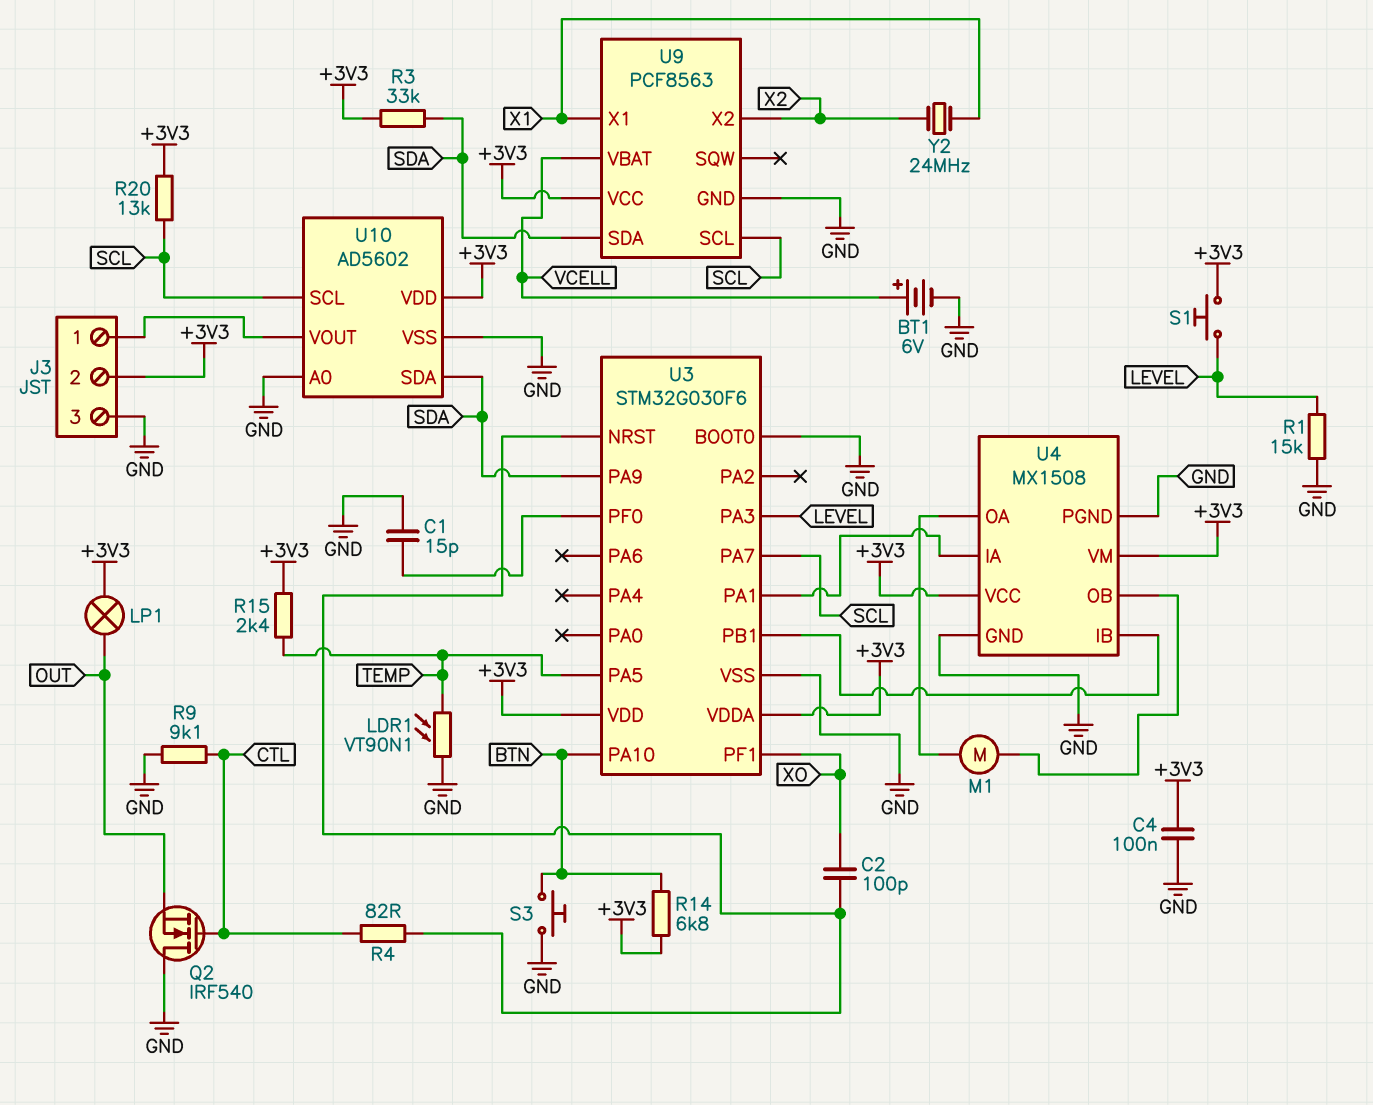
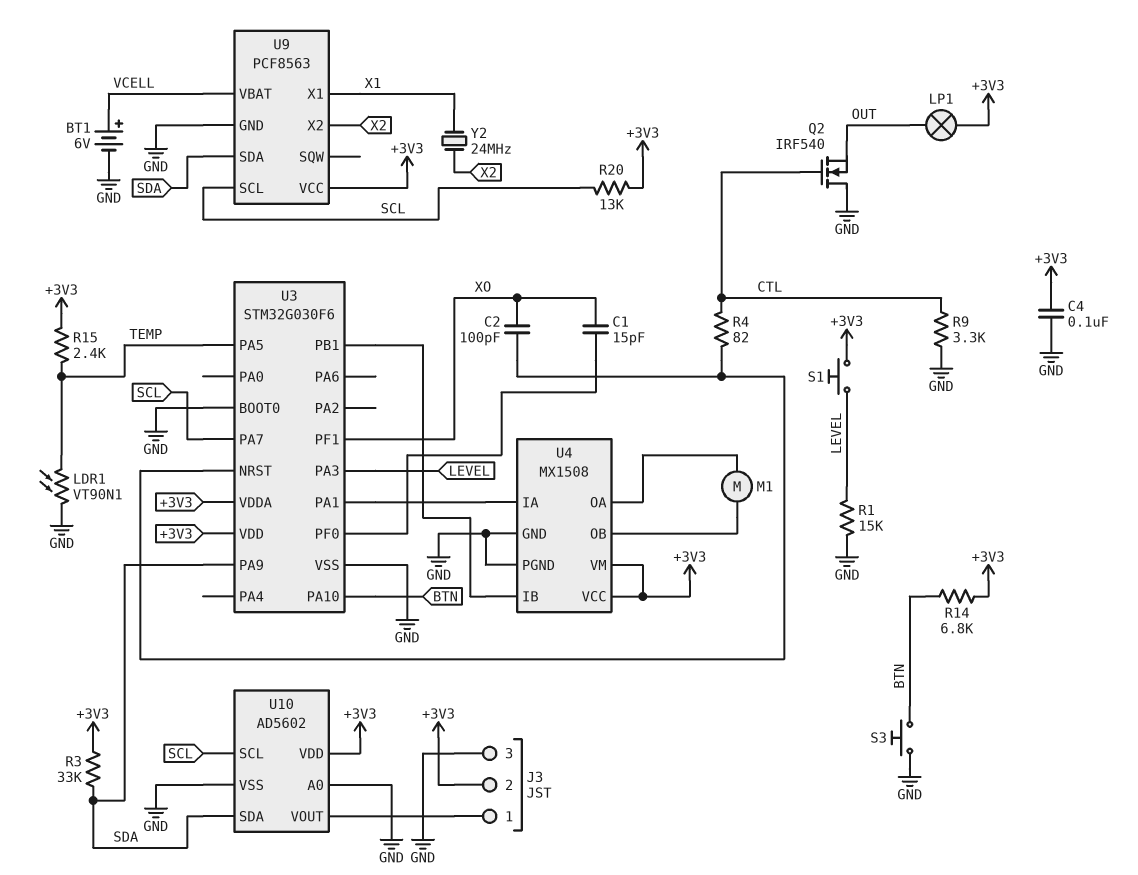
C1: 15pF (GND, U3/PF0) -> 15pF (U3/PF0, XO)
R9: 9.1k (CTL, GND) -> 3.3k (CTL, GND)

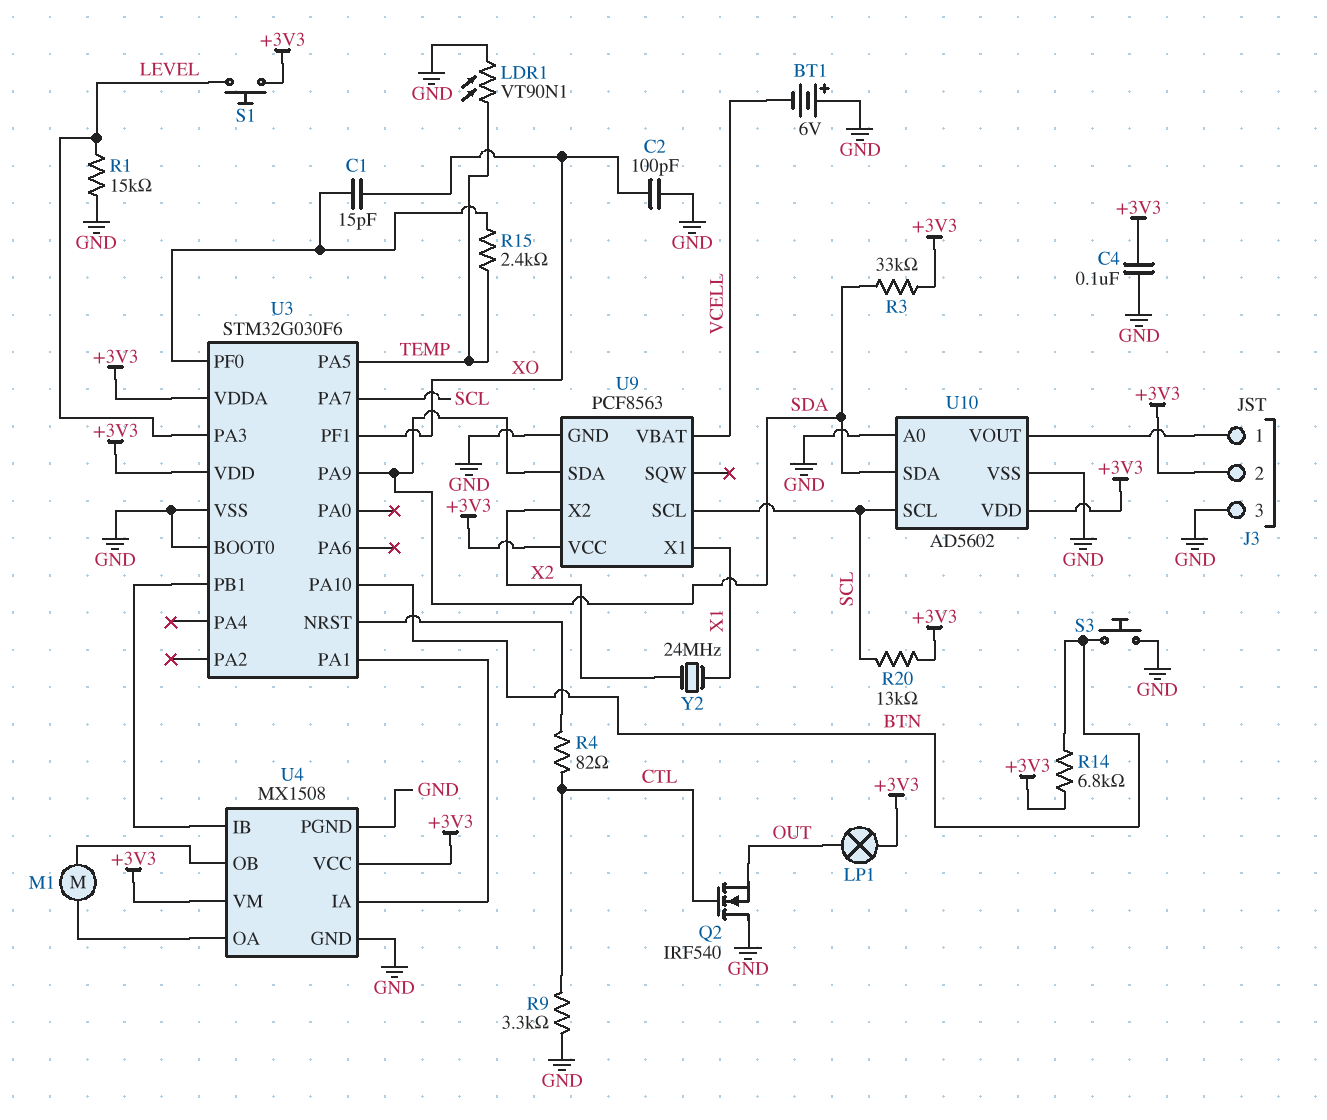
BT1: 6V (plus VCELL, minus GND) -> 6V (plus GND, minus VCELL)
C2: 100pF (U3/NRST, XO) -> 100pF (GND, XO)
R15: 2.4k (+3V3, TEMP) -> 2.4k (TEMP, U3/PF0)

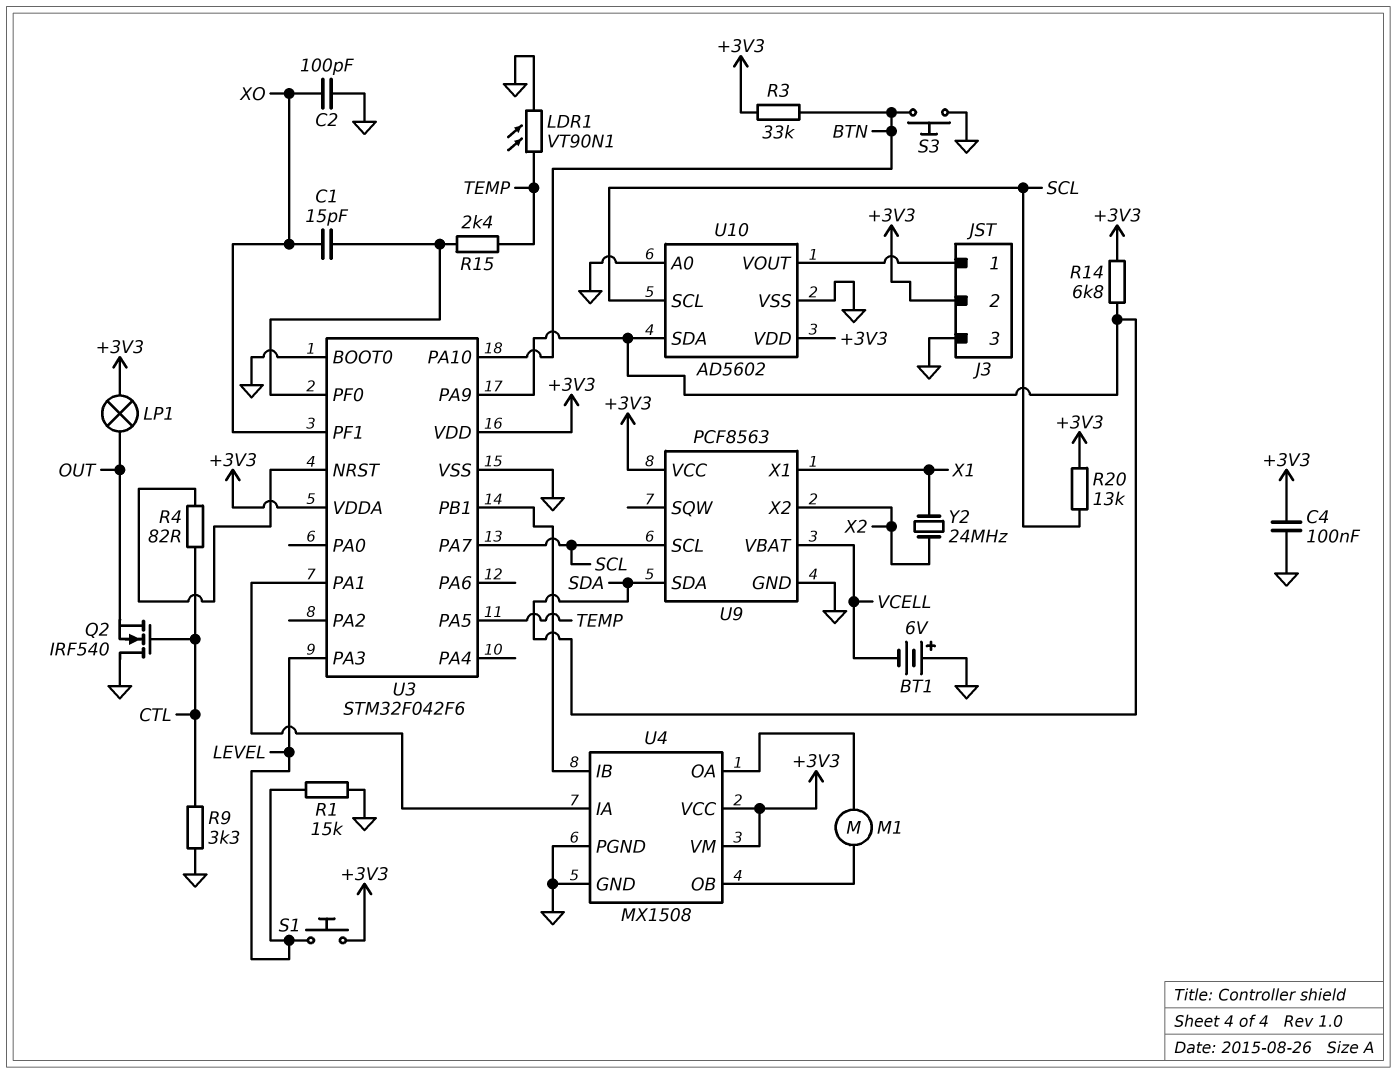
R3: 33k (+3V3, SDA) -> 33k (+3V3, BTN)
R14: 6.8k (+3V3, BTN) -> 6.8k (+3V3, SDA)
U3: STM32G030F6 -> STM32F042F6

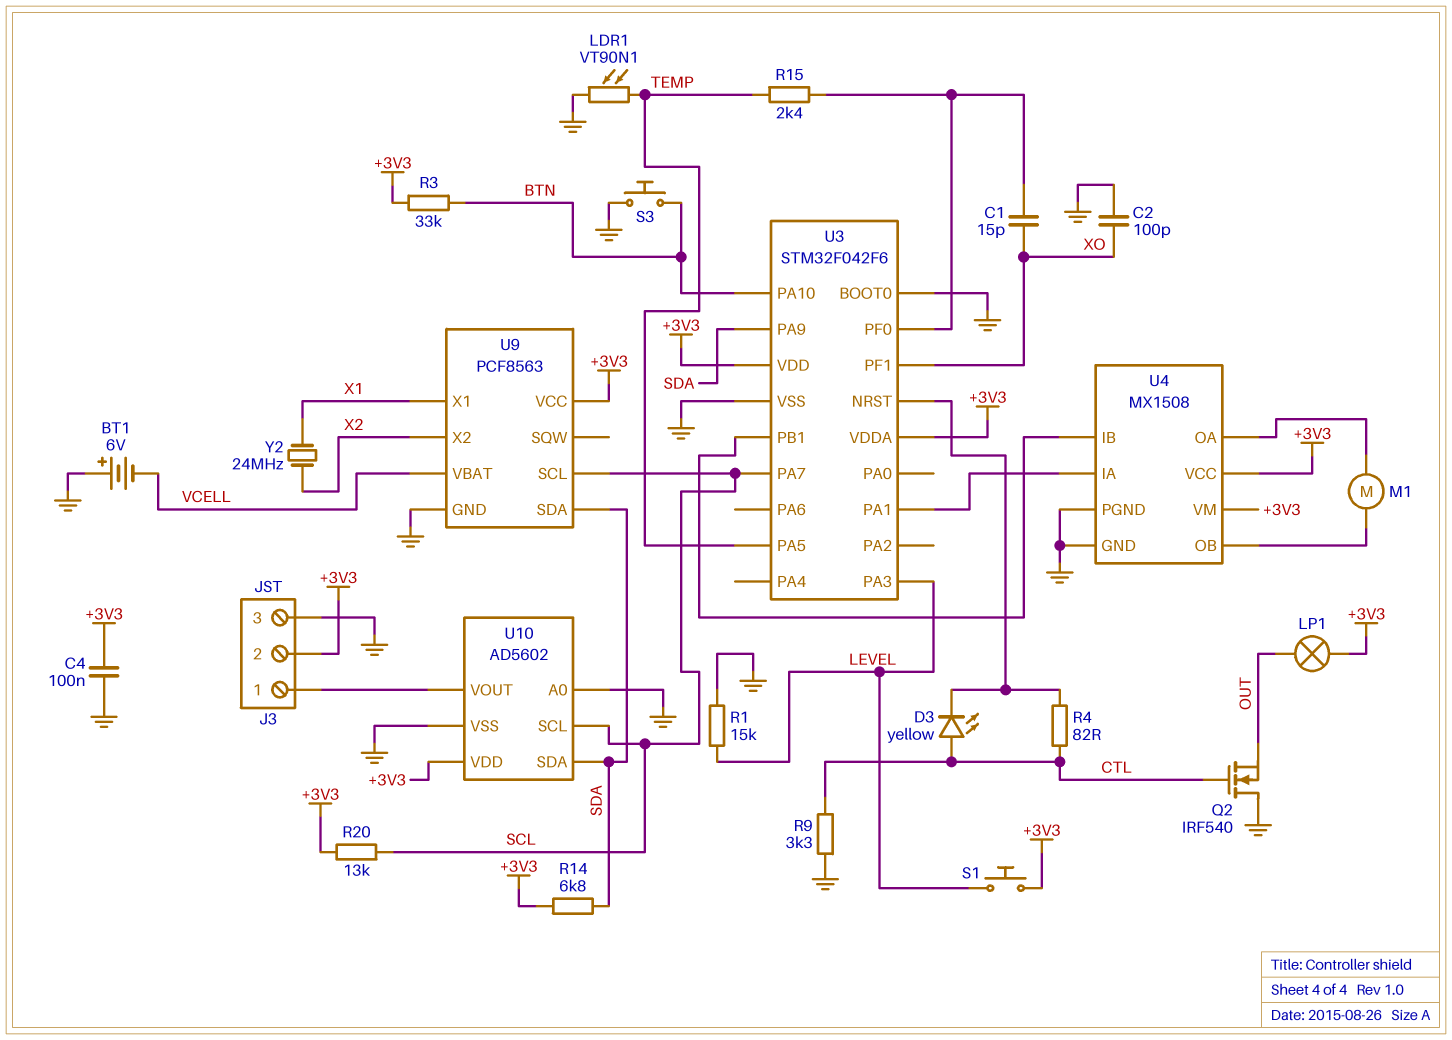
D3: none -> LED yellow (A CTL, K U3/NRST)

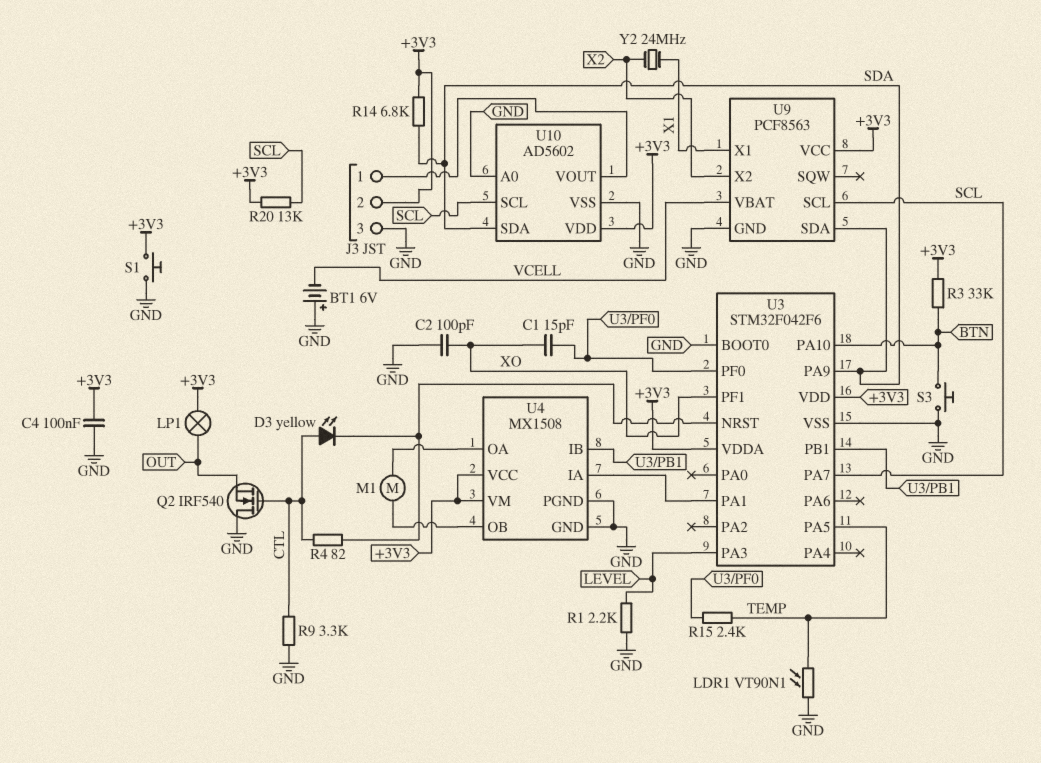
R1: 15k (GND, LEVEL) -> 2.2k (GND, LEVEL)
S1: button (+3V3, LEVEL) -> button (+3V3, GND)

